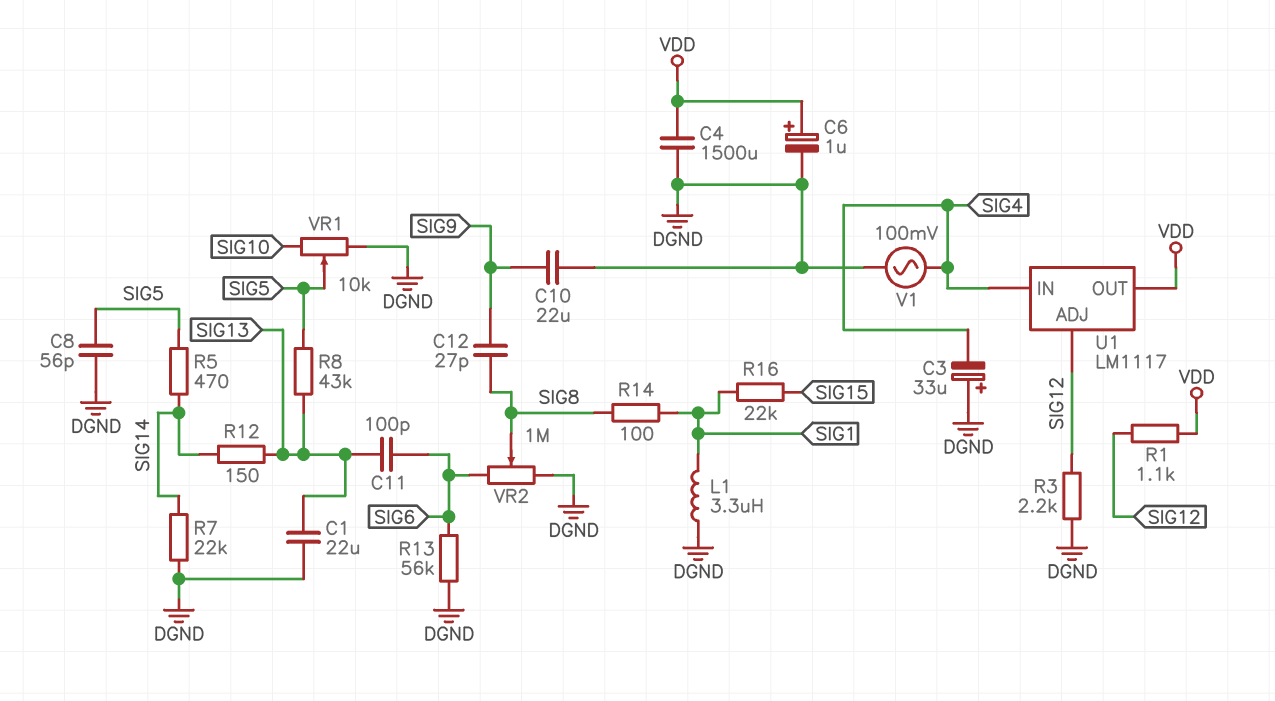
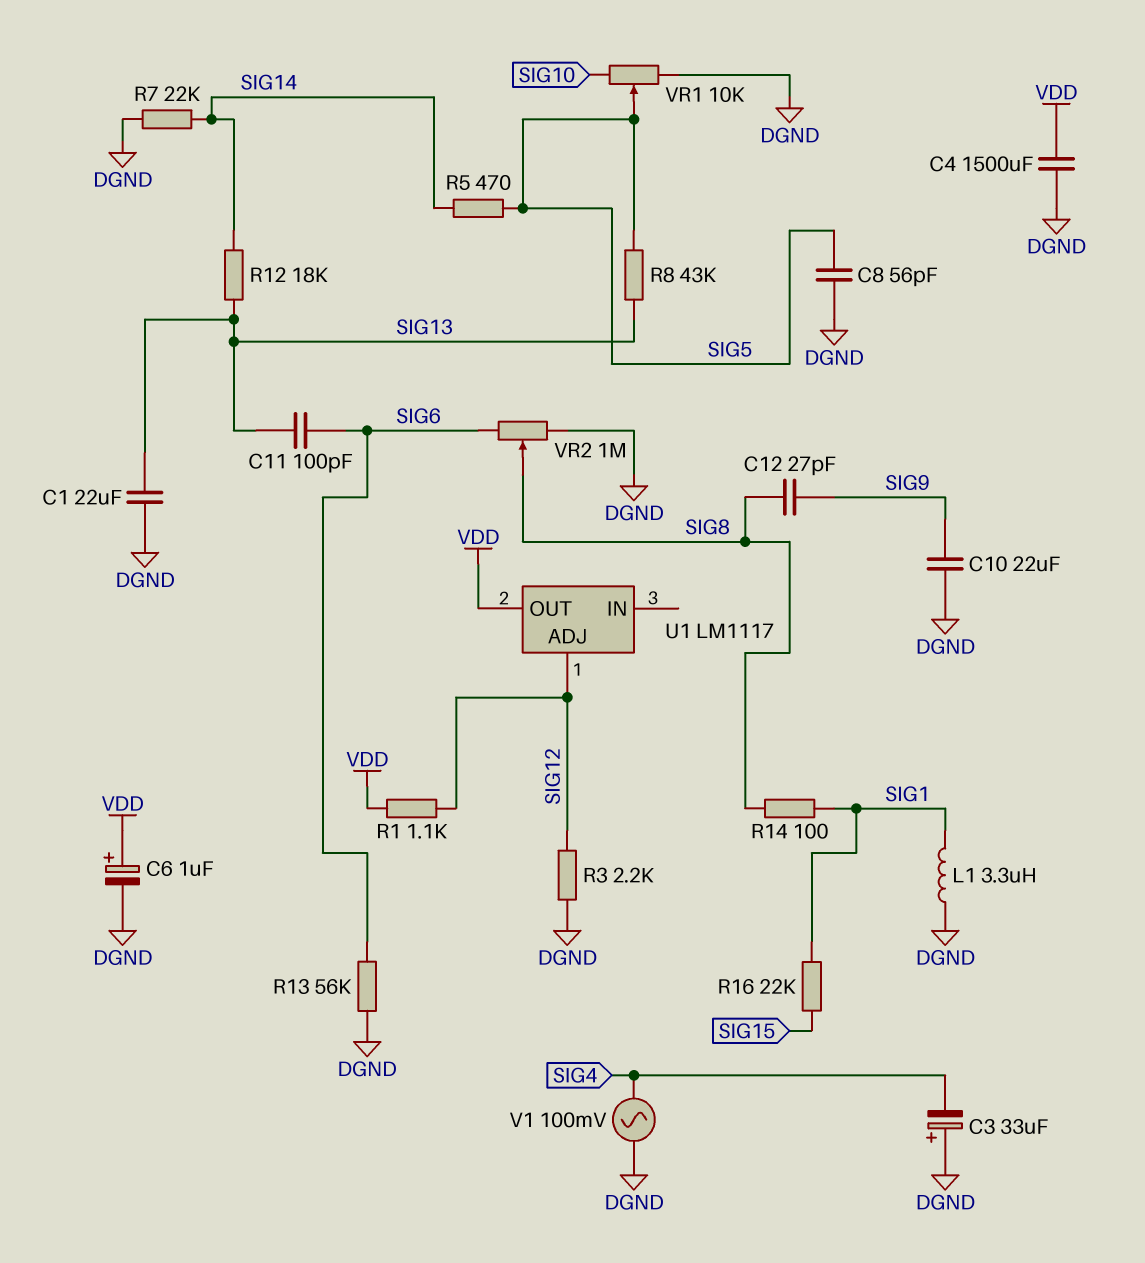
R12: 150 (SIG13, SIG14) -> 18k (SIG13, SIG14)
U1 pin IN: SIG4 -> none

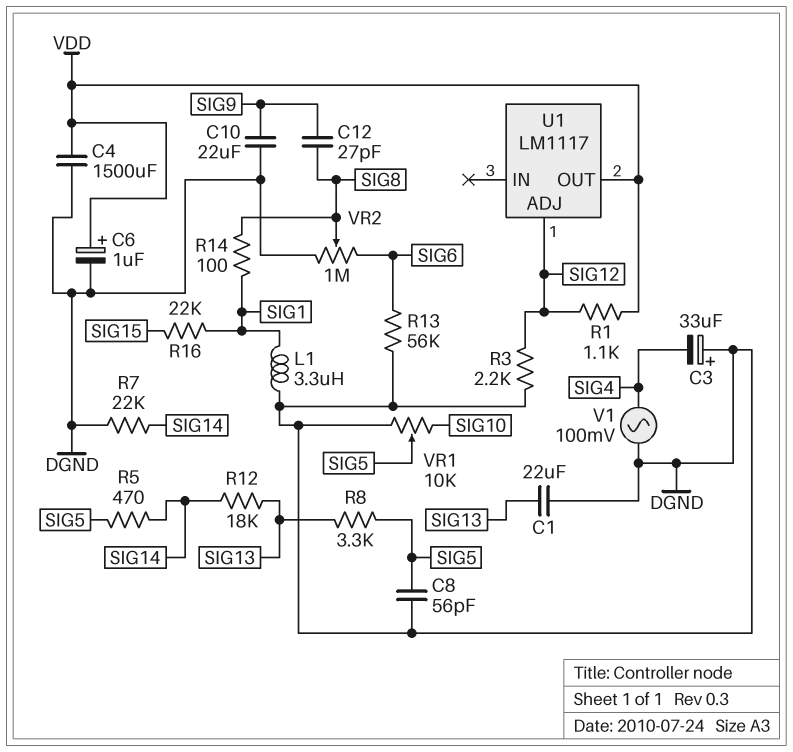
C11: 100pF (SIG6, SIG13) -> none
R8: 43k (SIG5, SIG13) -> 3.3k (SIG5, SIG13)

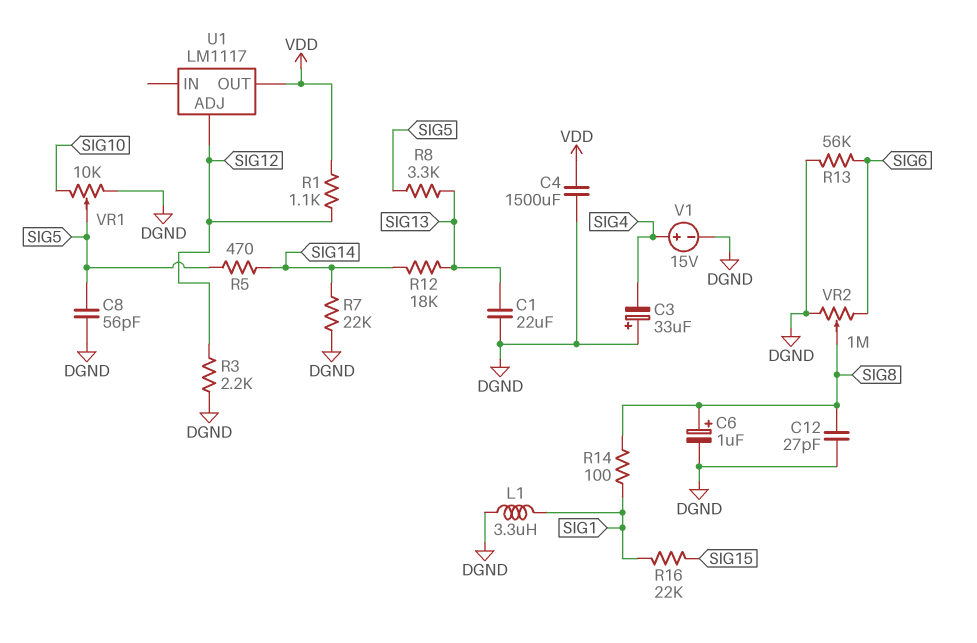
C6: 1uF (plus VDD, minus DGND) -> 1uF (plus SIG8, minus DGND)
C10: 22uF (DGND, SIG9) -> none
C12: 27pF (SIG8, SIG9) -> 27pF (DGND, SIG8)
V1: AC 100mV (DGND, SIG4) -> 15V (plus SIG4, minus DGND)

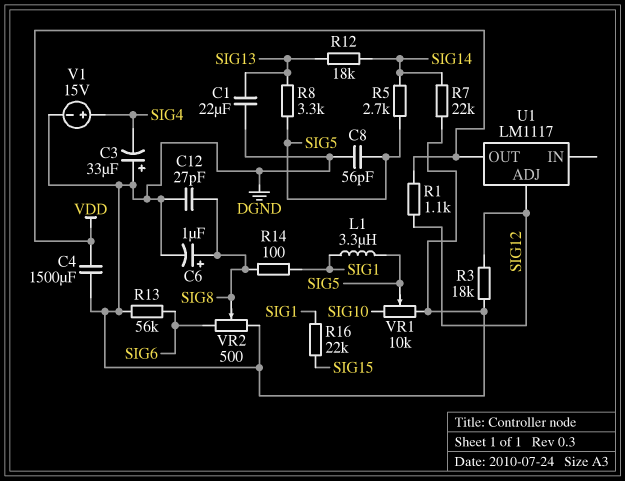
L1: 3.3uH (DGND, SIG1) -> 3.3uH (SIG1, SIG5)
R3: 2.2k (DGND, SIG12) -> 18k (DGND, SIG12)
R5: 470 (SIG5, SIG14) -> 2.7k (SIG5, SIG14)
VR2: 1M (DGND, SIG6, wiper SIG8) -> 500 (DGND, SIG6, wiper SIG8)

